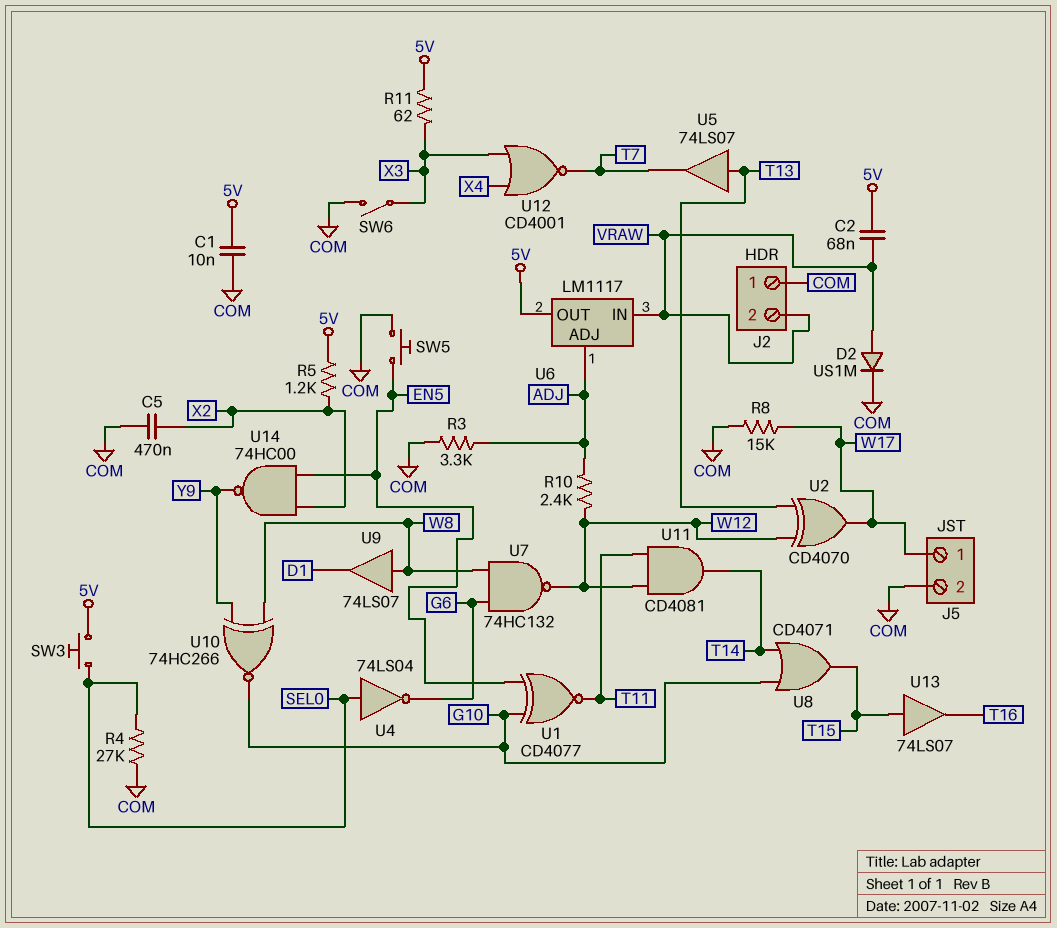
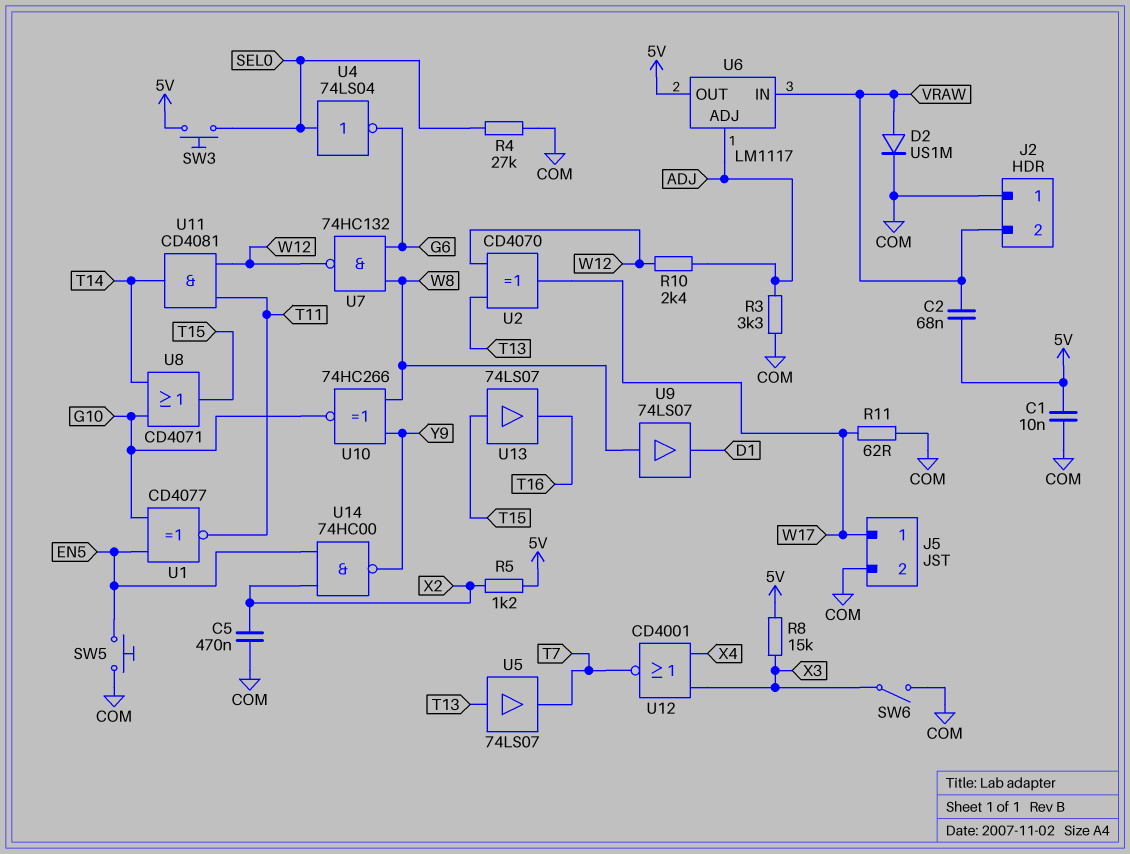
R8: 15k (COM, W17) -> 15k (5V, X3)
R11: 62 (5V, X3) -> 62 (COM, W17)

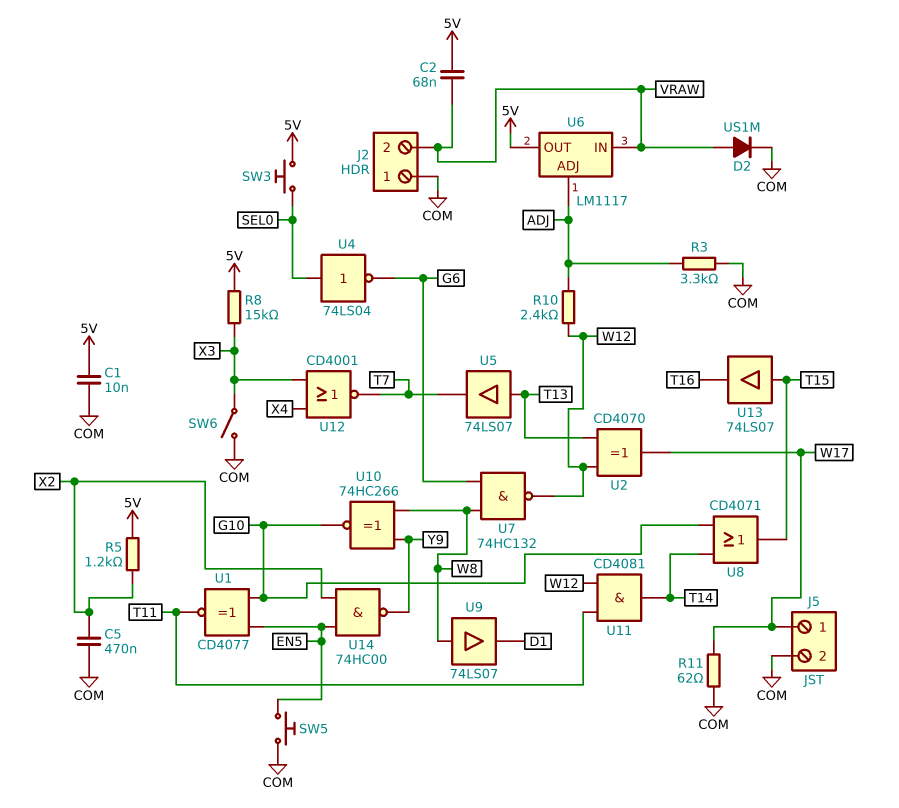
R4: 27k (COM, SEL0) -> none

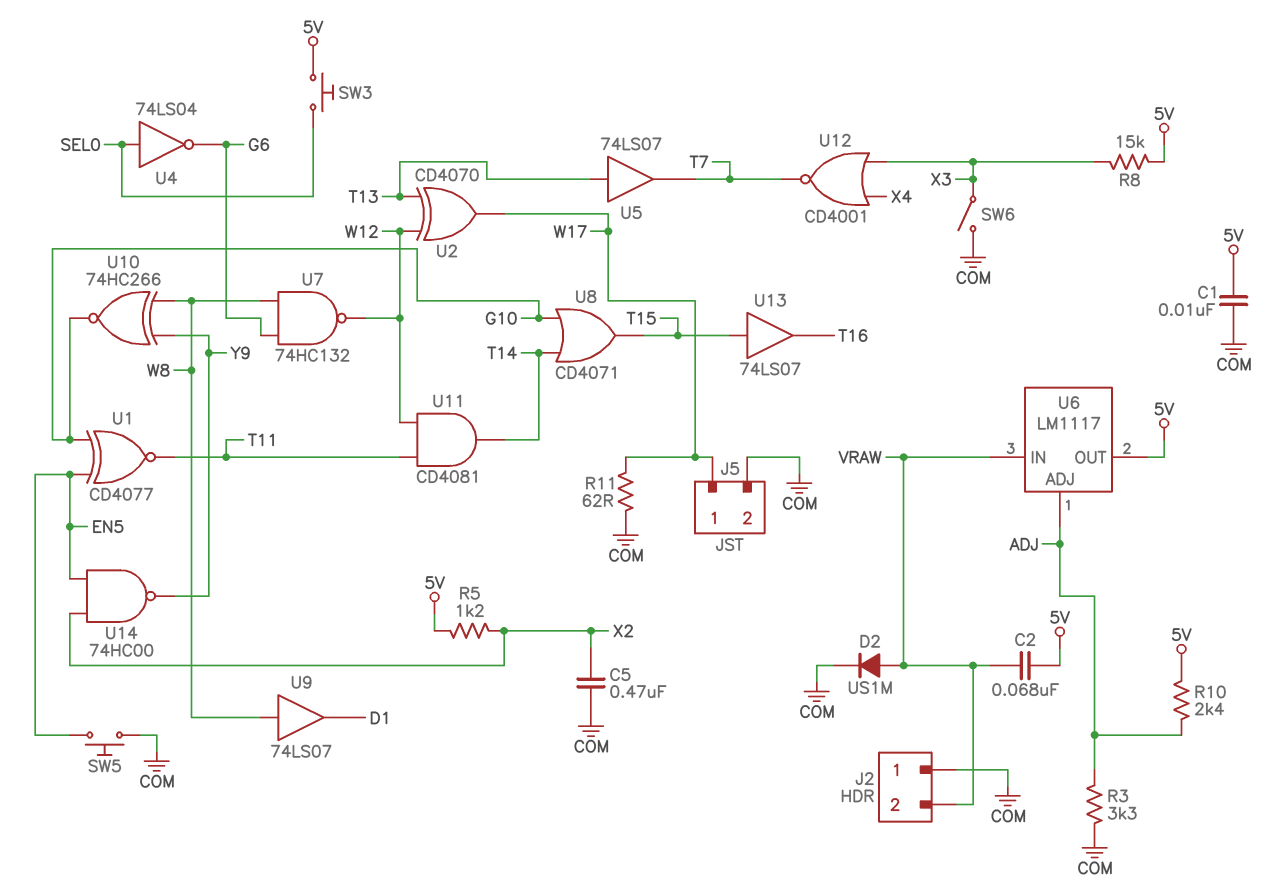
R10: 2.4k (ADJ, W12) -> 2.4k (5V, ADJ)

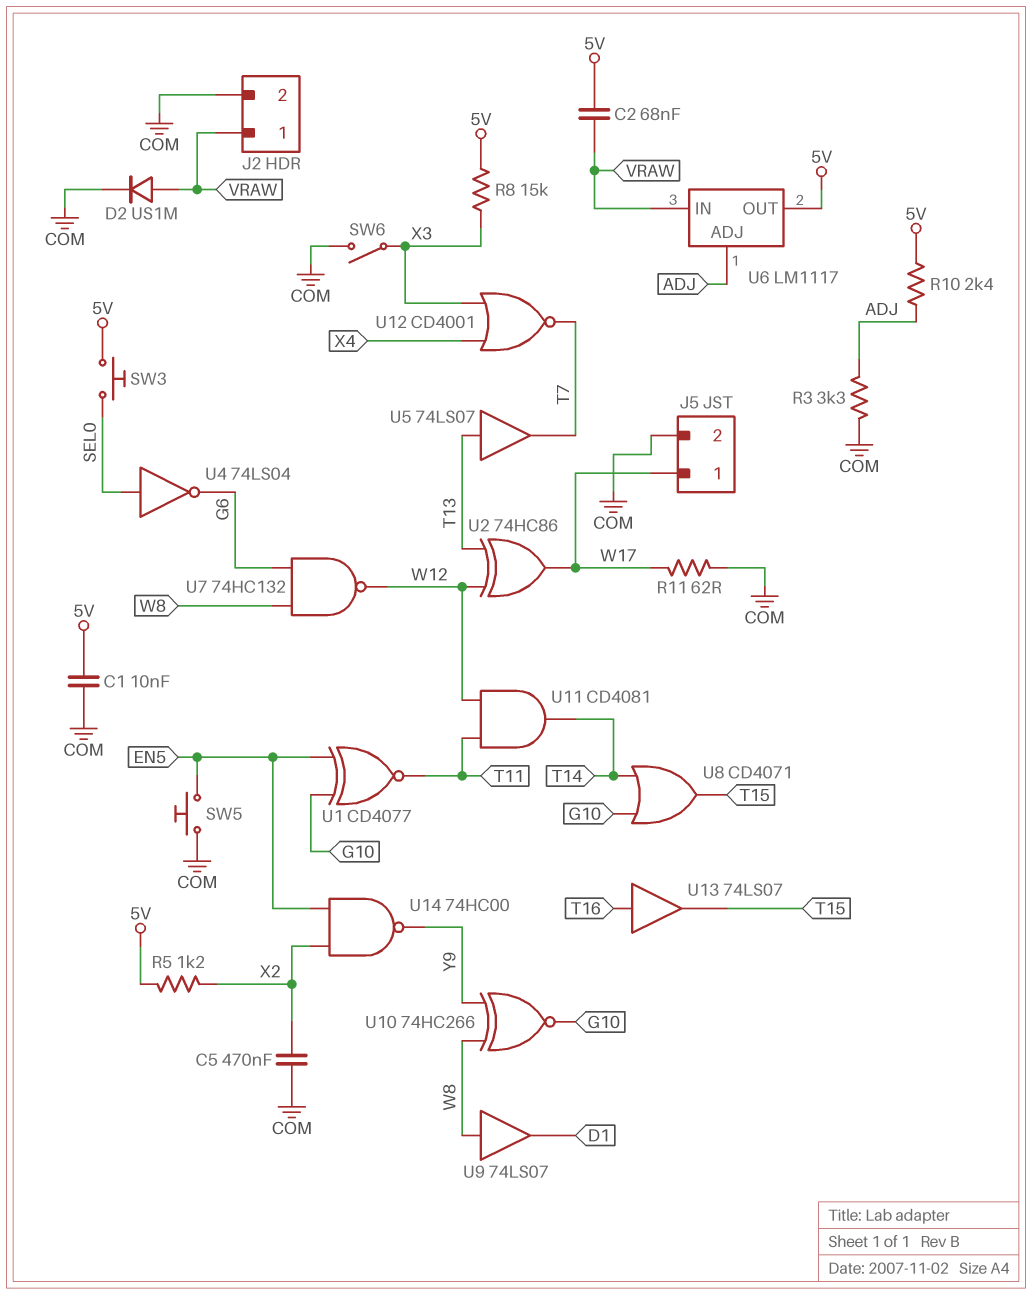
J2 pin 1: COM -> VRAW
J2 pin 2: VRAW -> COM
U2: XOR CD4070 (in T13, in W12, out W17) -> XOR 74HC86 (in T13, in W12, out W17)
U13: buffer 74LS07 (in T15, out T16) -> buffer 74LS07 (in T16, out T15)

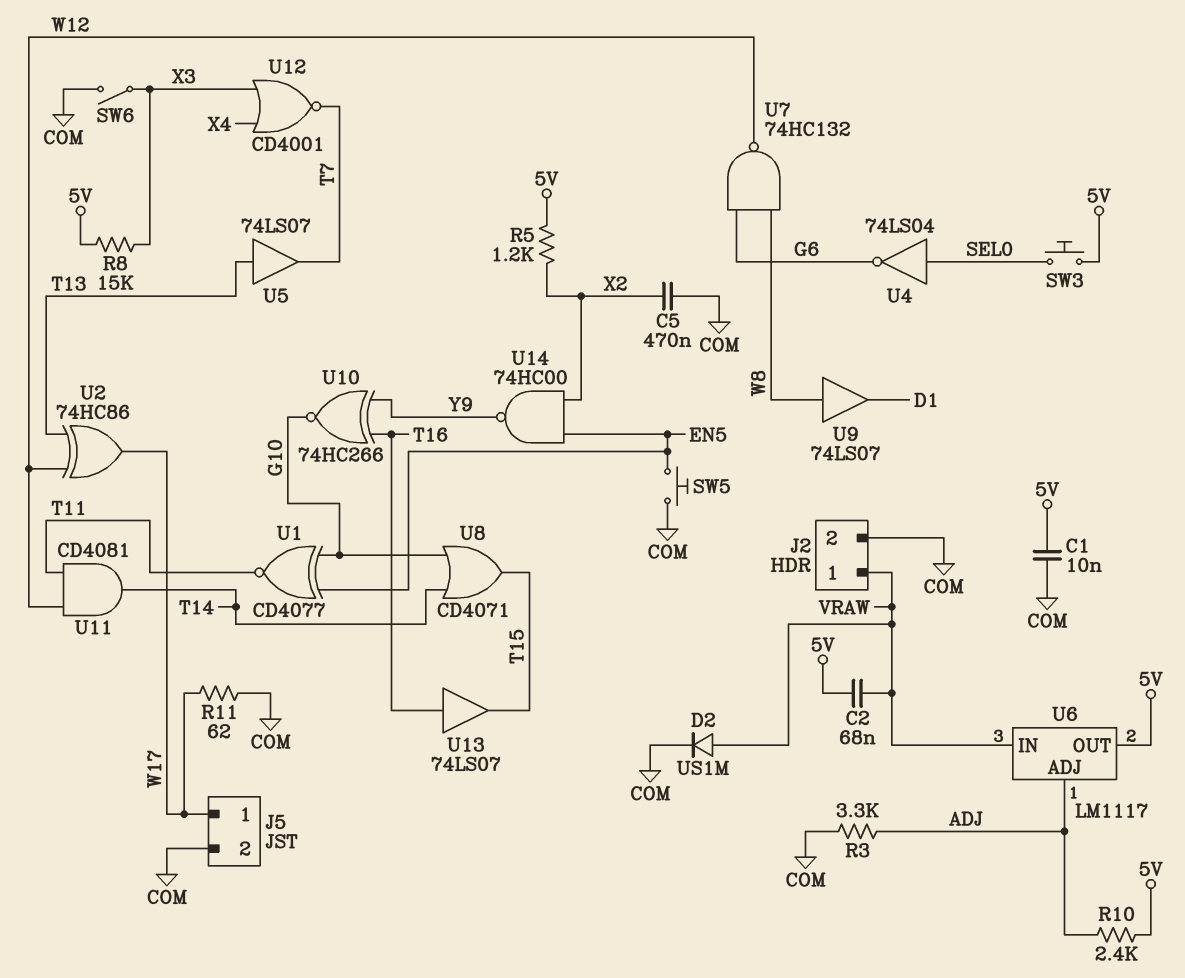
U10: XNOR 74HC266 (in W8, in Y9, out G10) -> XNOR 74HC266 (in T16, in Y9, out G10)

